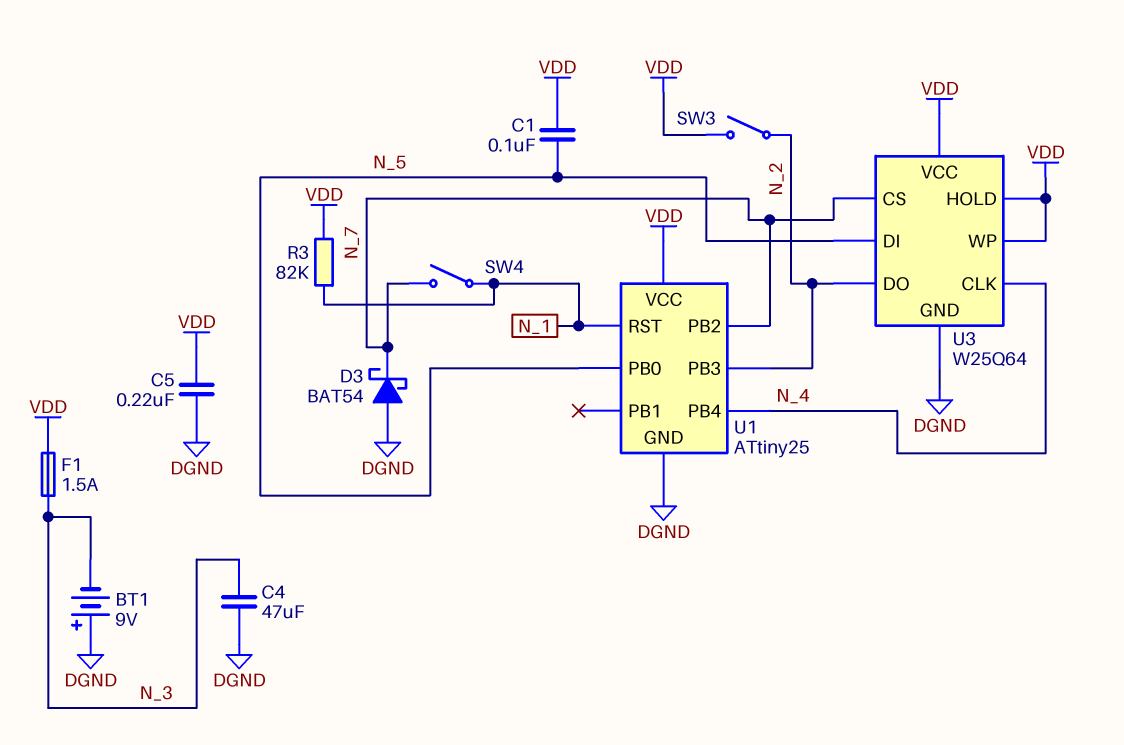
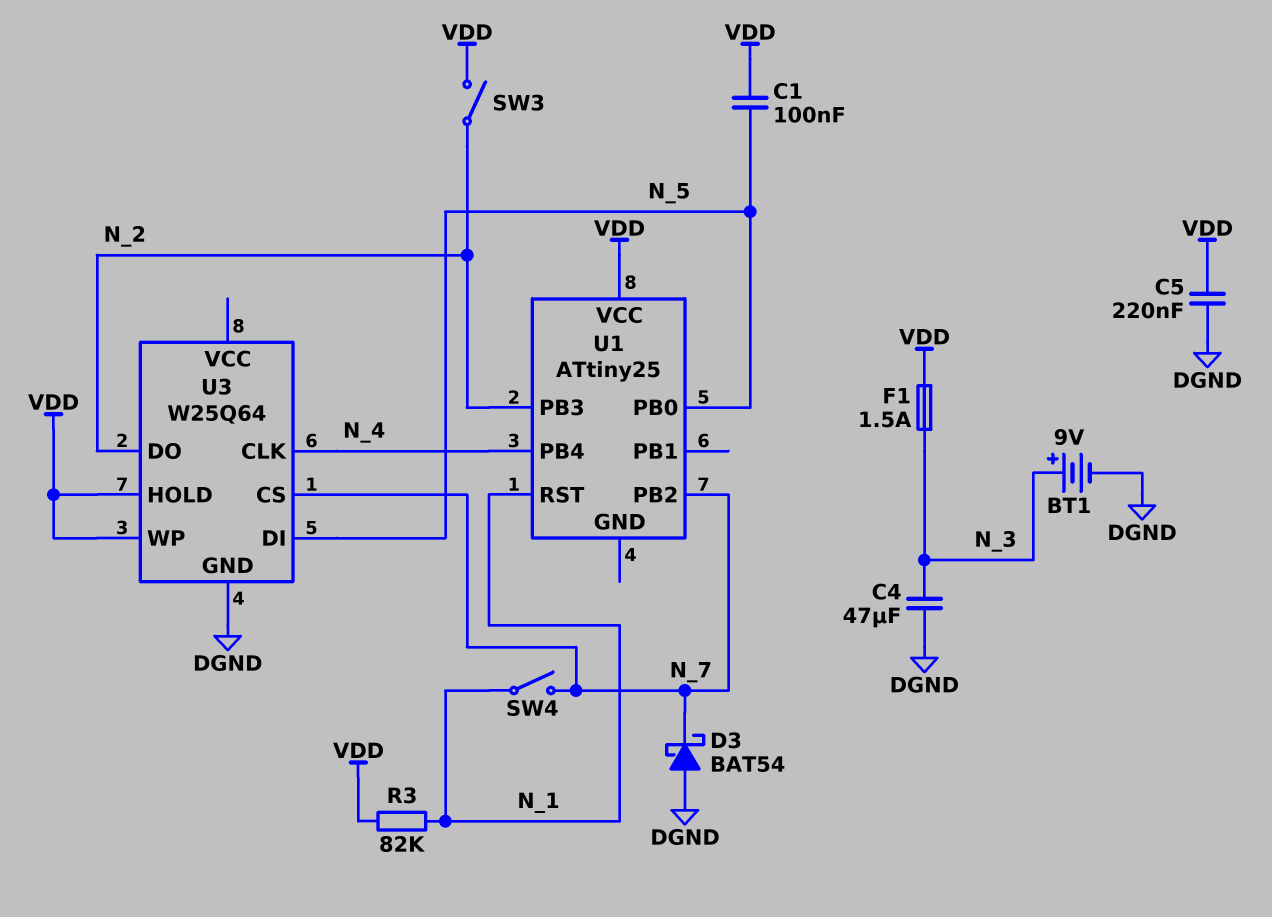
BT1: 9V (plus DGND, minus N_3) -> 9V (plus N_3, minus DGND)
U1 pin GND: DGND -> none
U3 pin VCC: VDD -> none

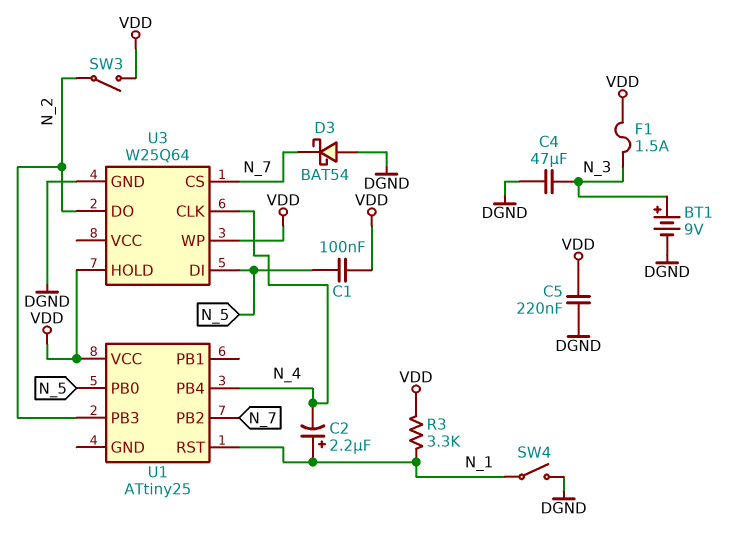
C2: none -> 2.2uF (plus N_1, minus N_4)
R3: 82k (N_1, VDD) -> 3.3k (N_1, VDD)
SW4: switch (N_1, N_7) -> switch (DGND, N_1)

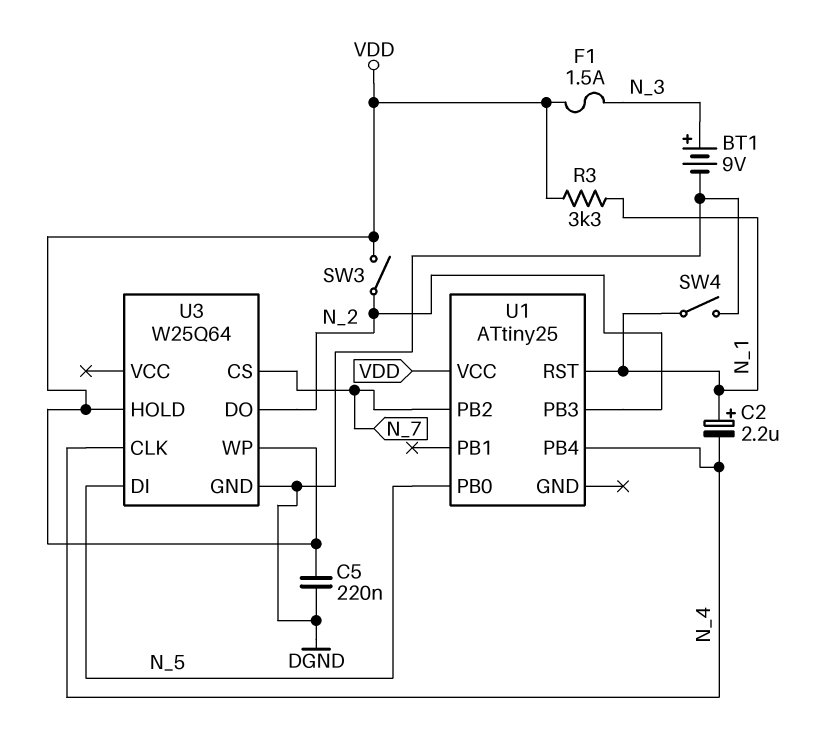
C1: 100nF (N_5, VDD) -> none
C4: 47uF (DGND, N_3) -> none
D3: schottky BAT54 (A DGND, K N_7) -> none

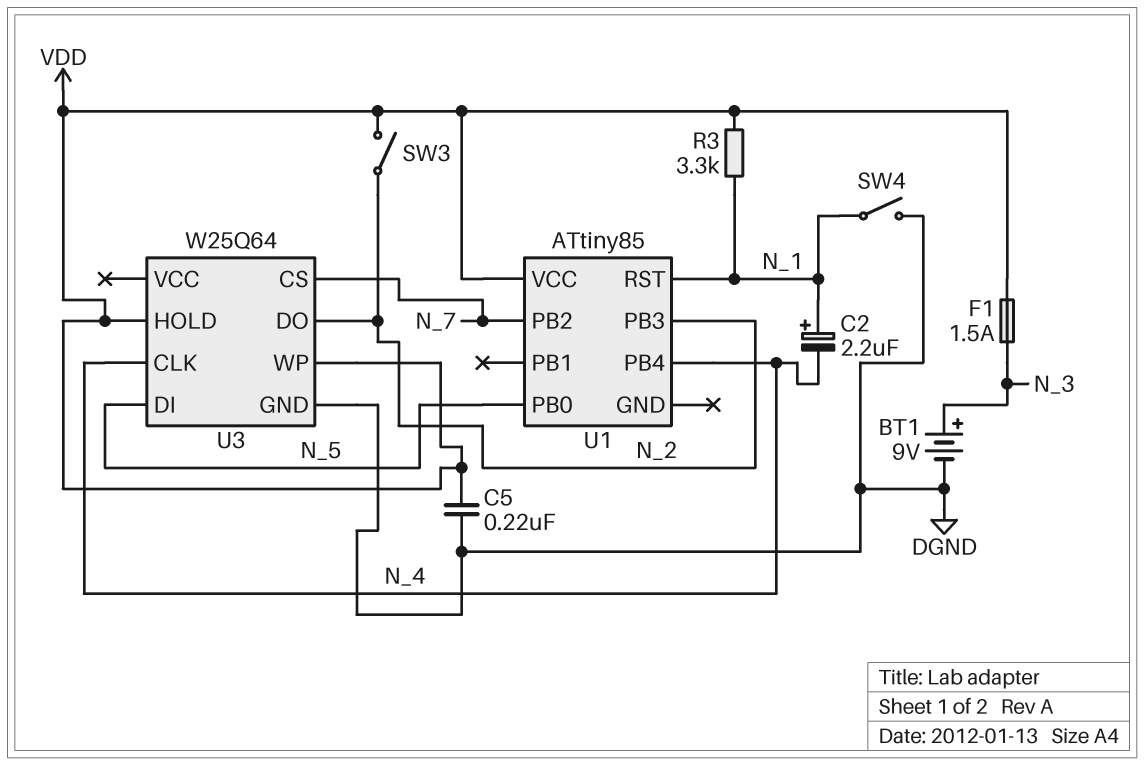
U1: ATtiny25 -> ATtiny85

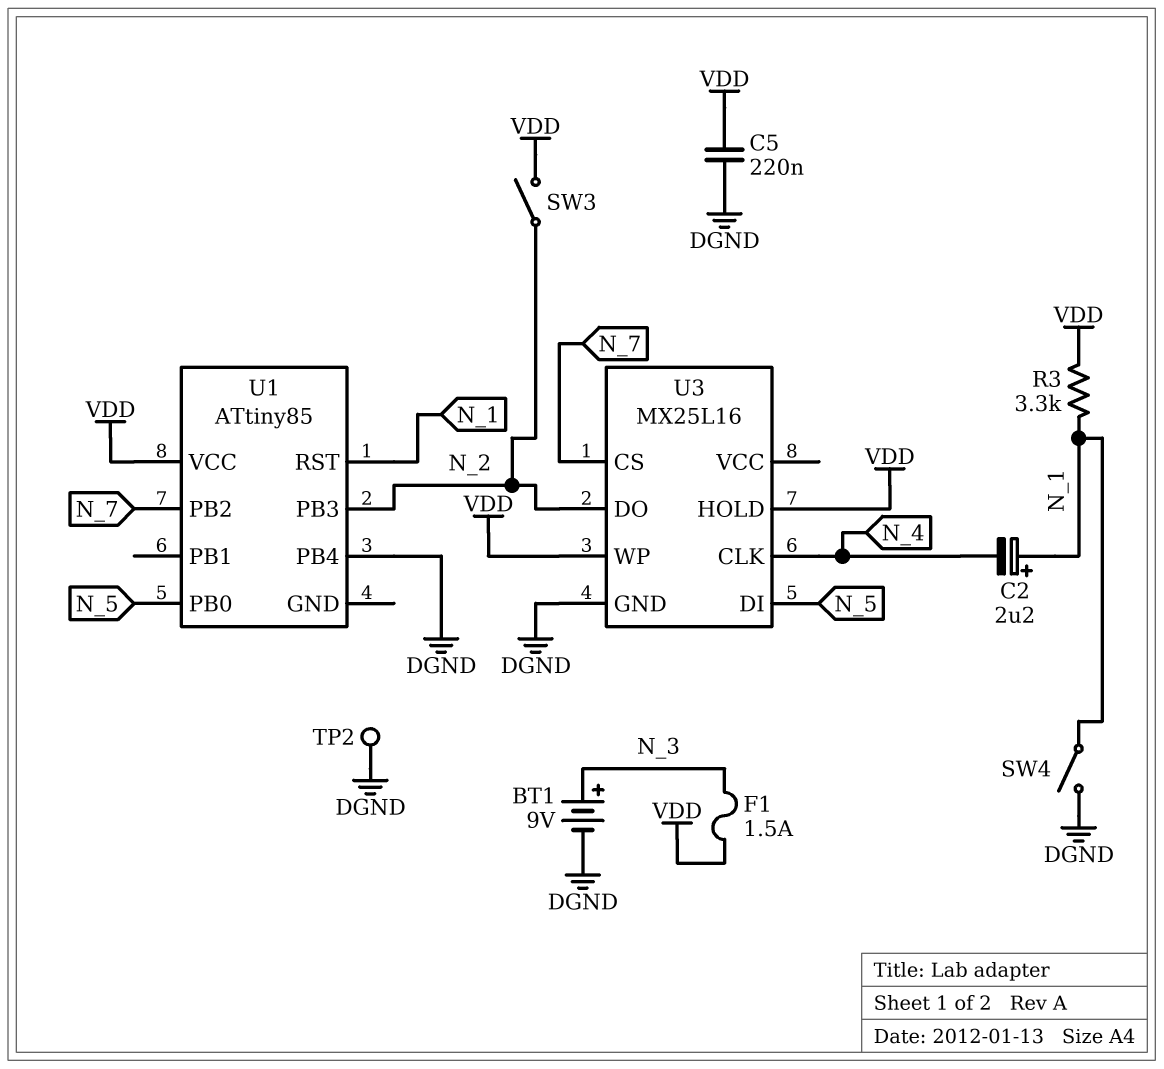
TP2: none -> test point (DGND)
U1 pin PB4: N_4 -> DGND
U3: W25Q64 -> MX25L16

